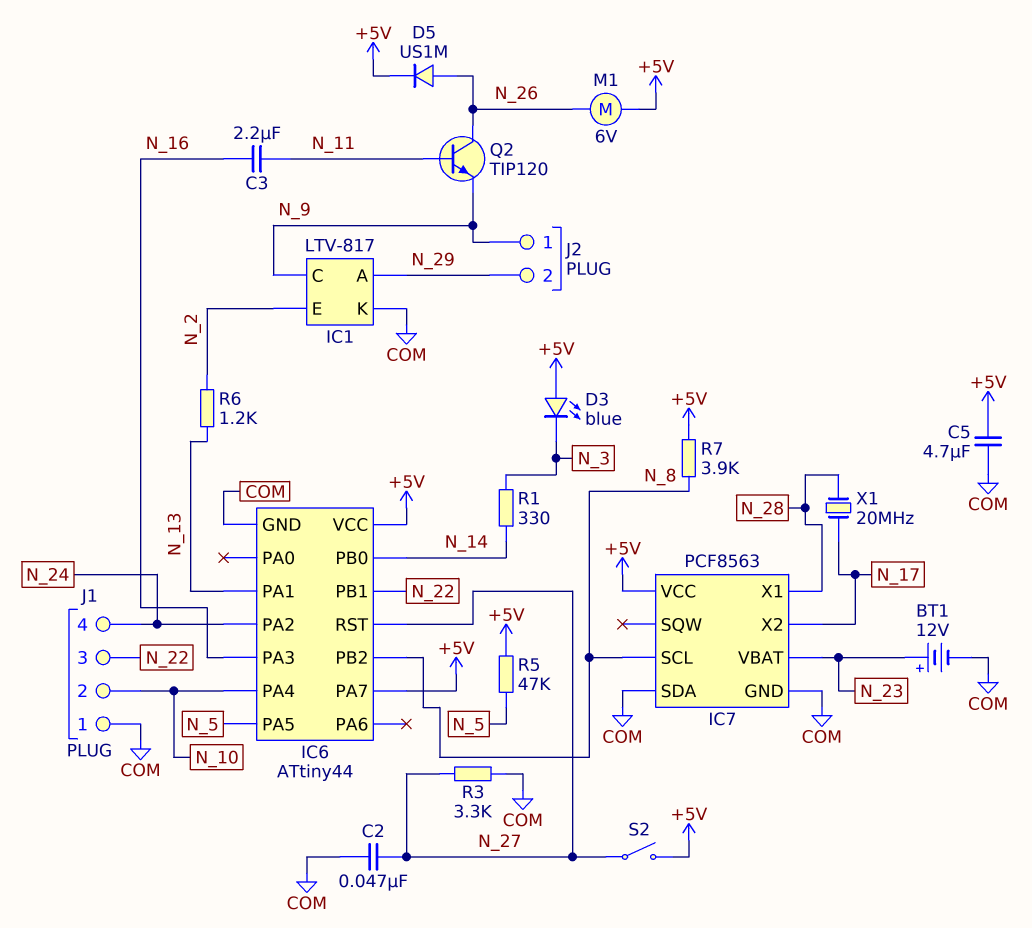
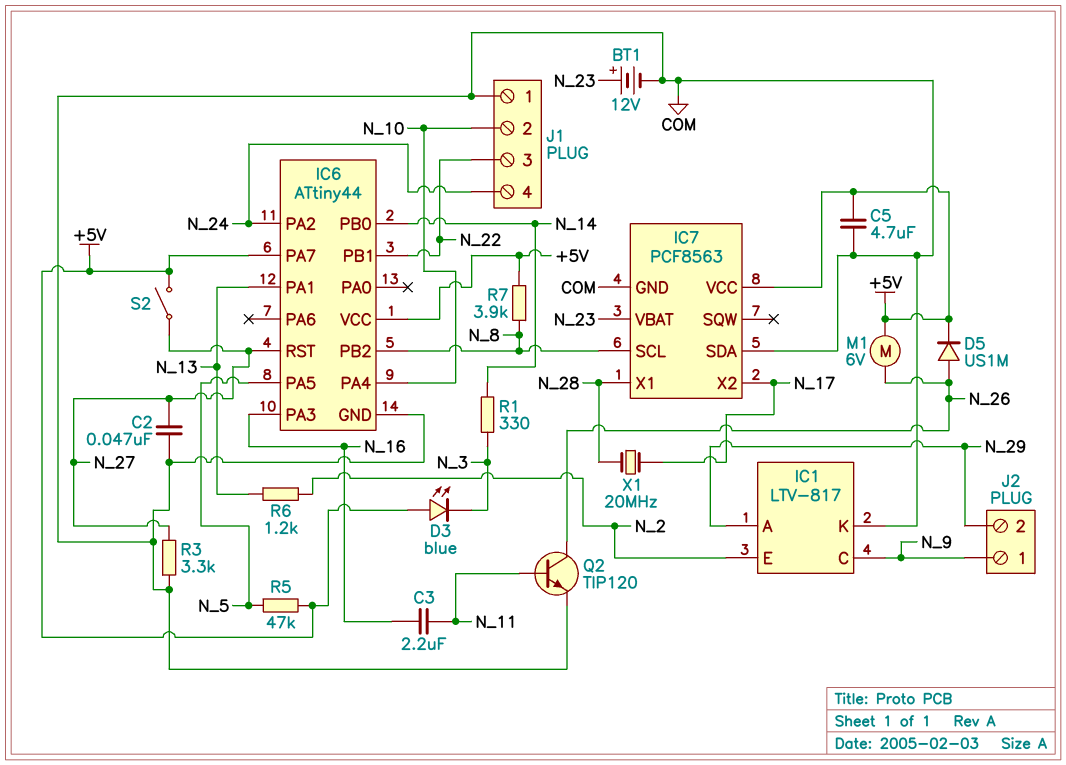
Q2: NPN TIP120 (B N_11, C N_26, E N_9) -> NPN TIP120 (B N_11, C N_26, E COM)

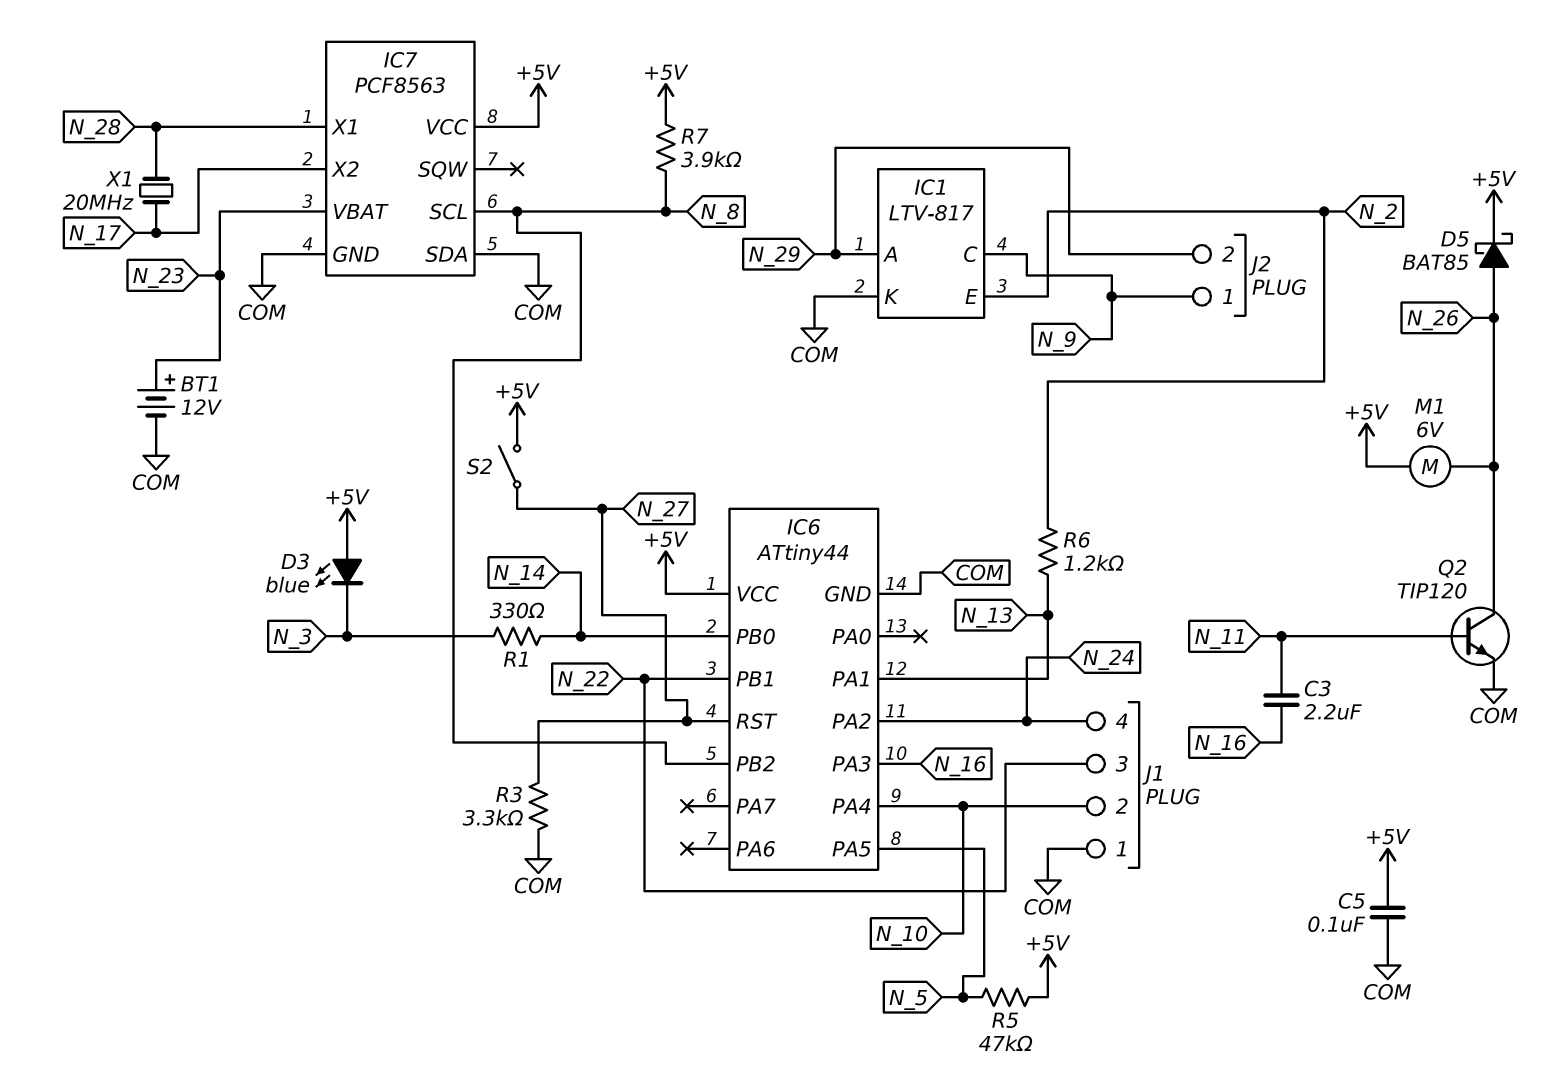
C2: 47nF (COM, N_27) -> none
C5: 4.7uF (+5V, COM) -> 100nF (+5V, COM)
D5: diode US1M (A N_26, K +5V) -> schottky BAT85 (A N_26, K +5V)
IC6 pin PA7: +5V -> none

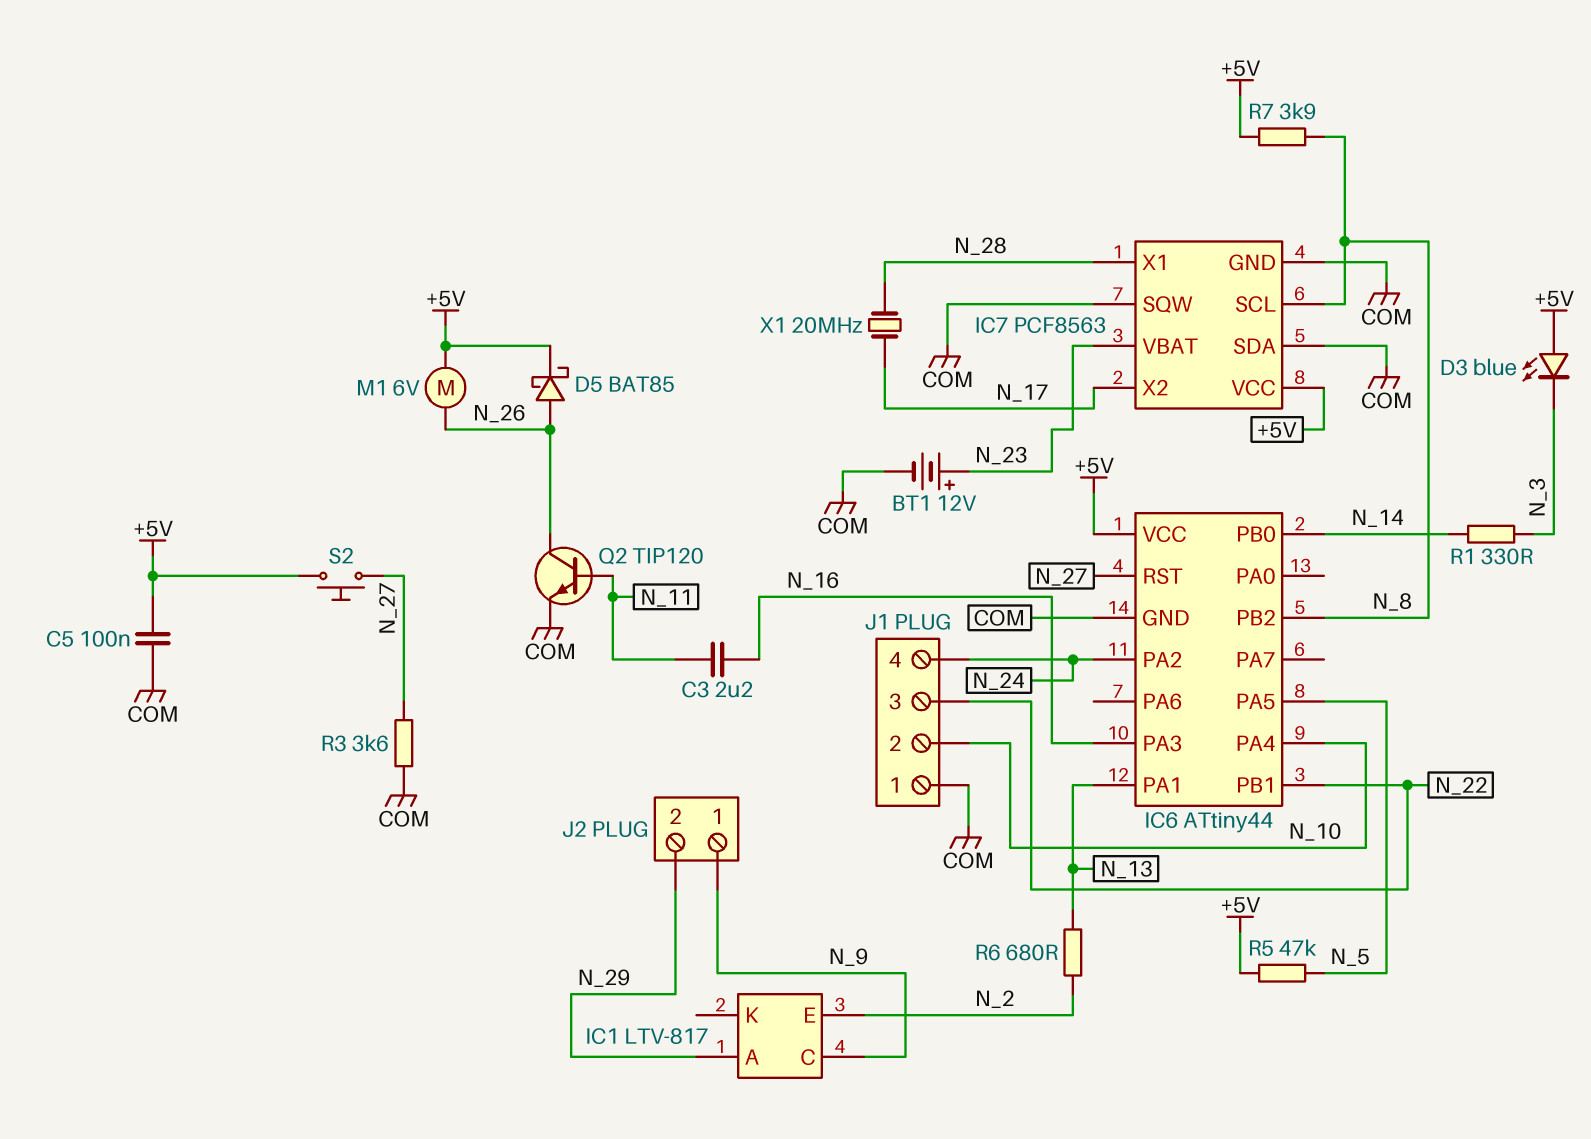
IC1 pin K: COM -> none
IC7 pin SQW: none -> COM
R3: 3.3k (COM, N_27) -> 3.6k (COM, N_27)
R6: 1.2k (N_2, N_13) -> 680 (N_2, N_13)
S2: switch (+5V, N_27) -> button (+5V, N_27)

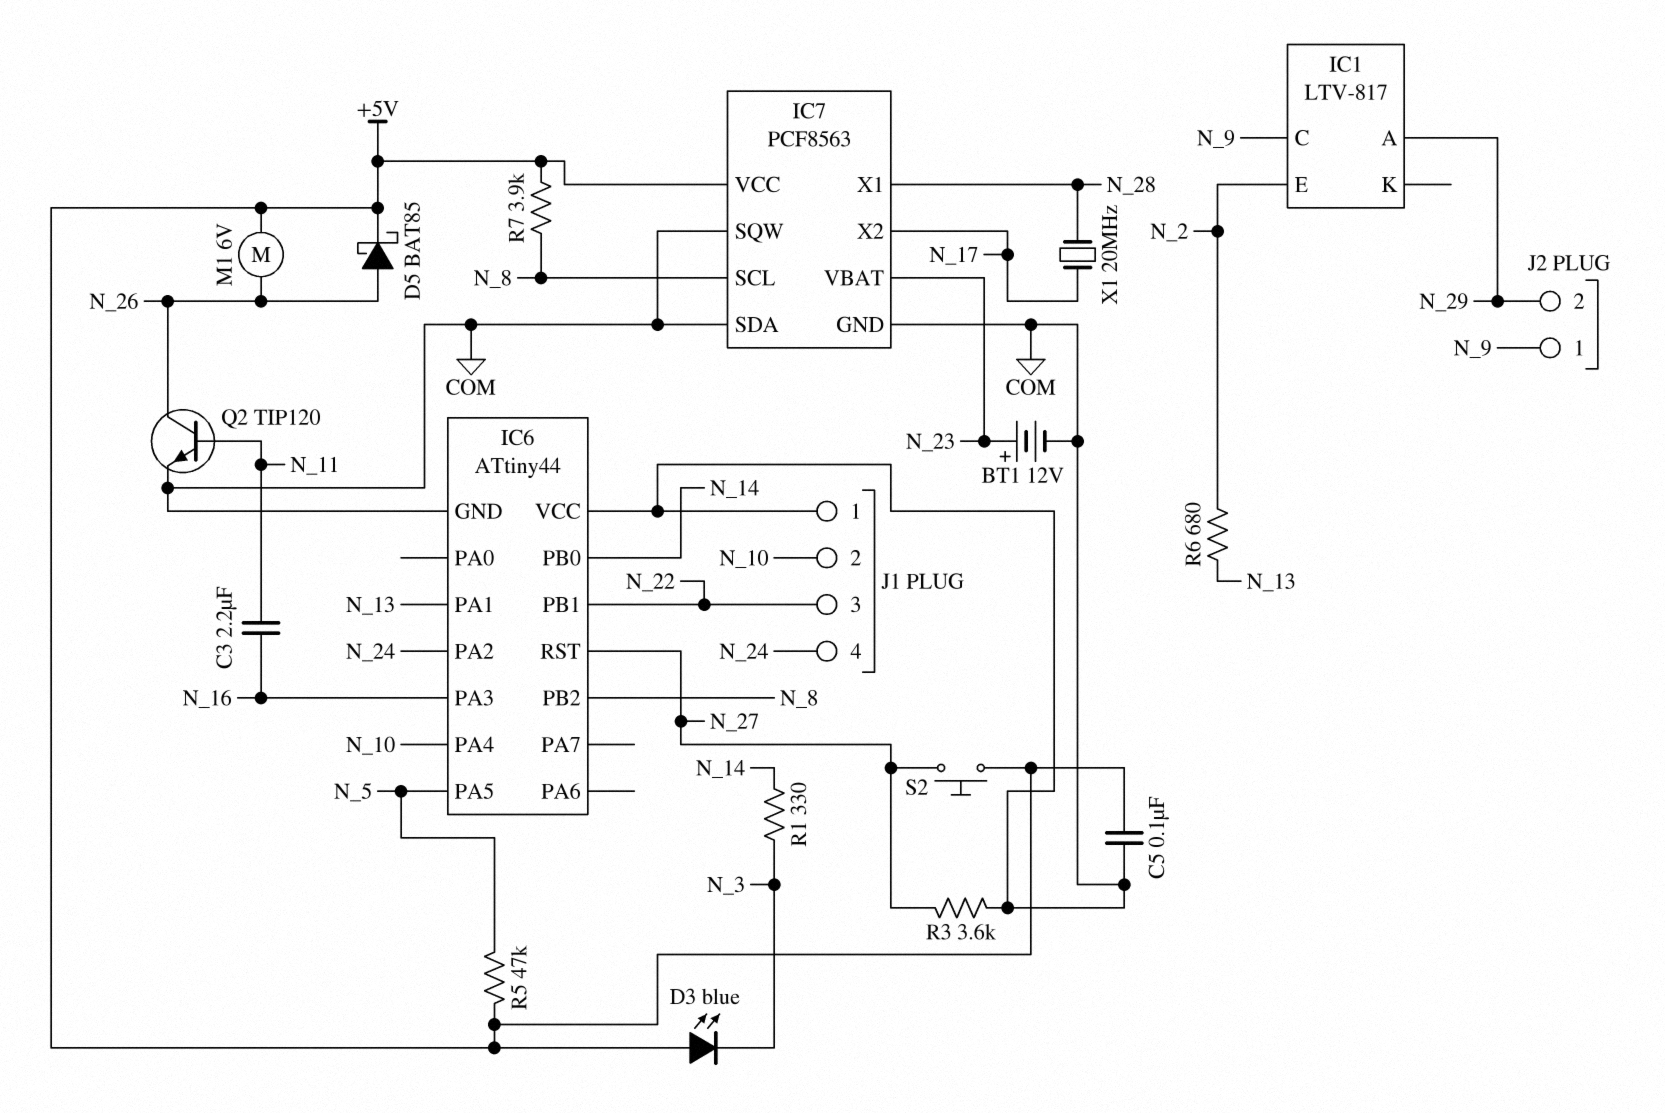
IC6 pin VCC: +5V -> COM

